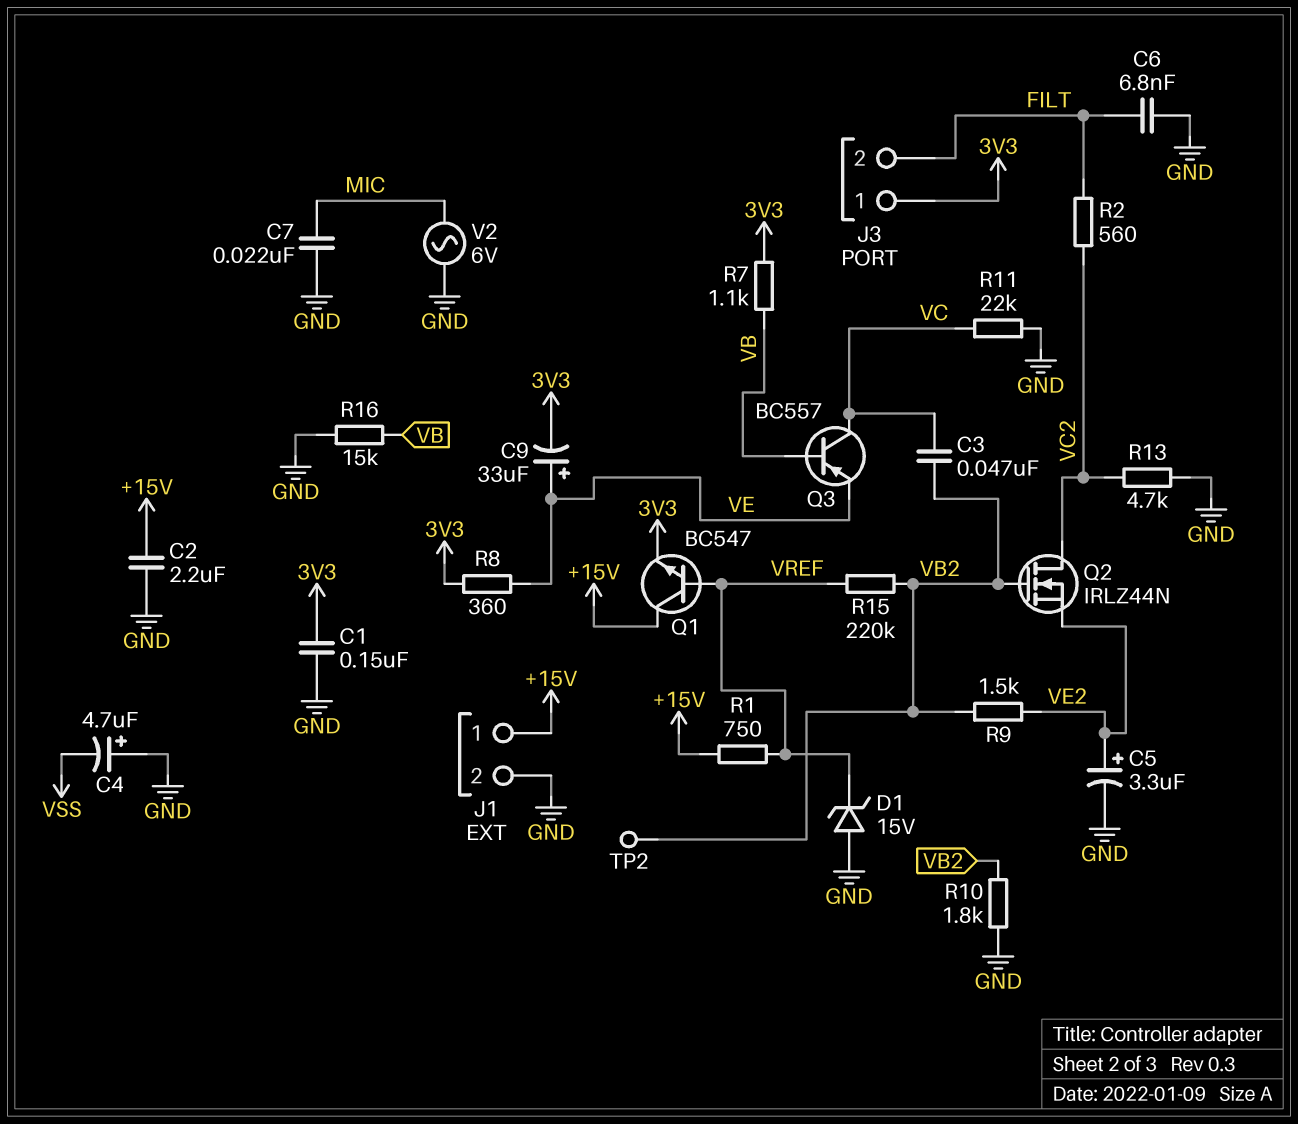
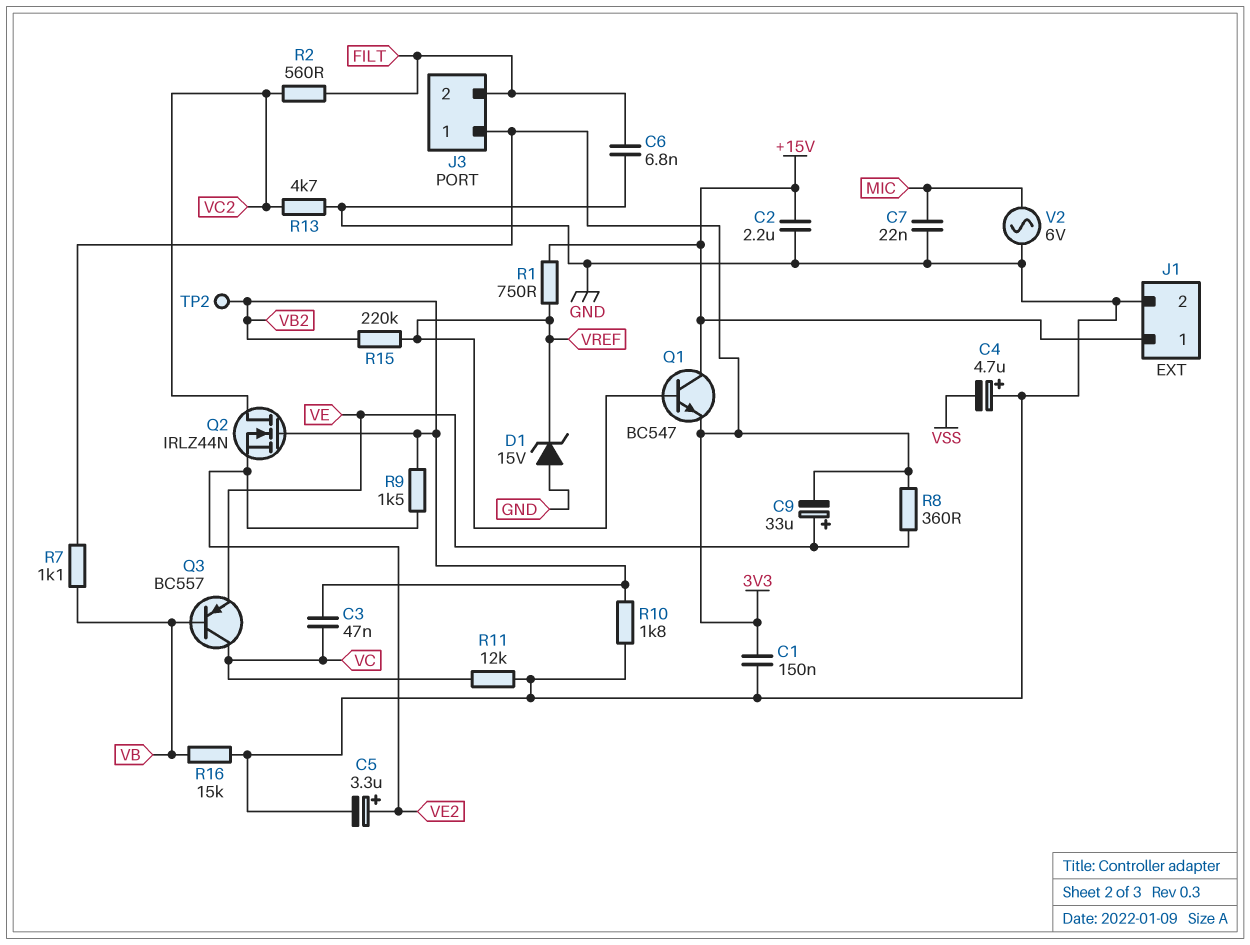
R11: 22k (GND, VC) -> 12k (GND, VC)

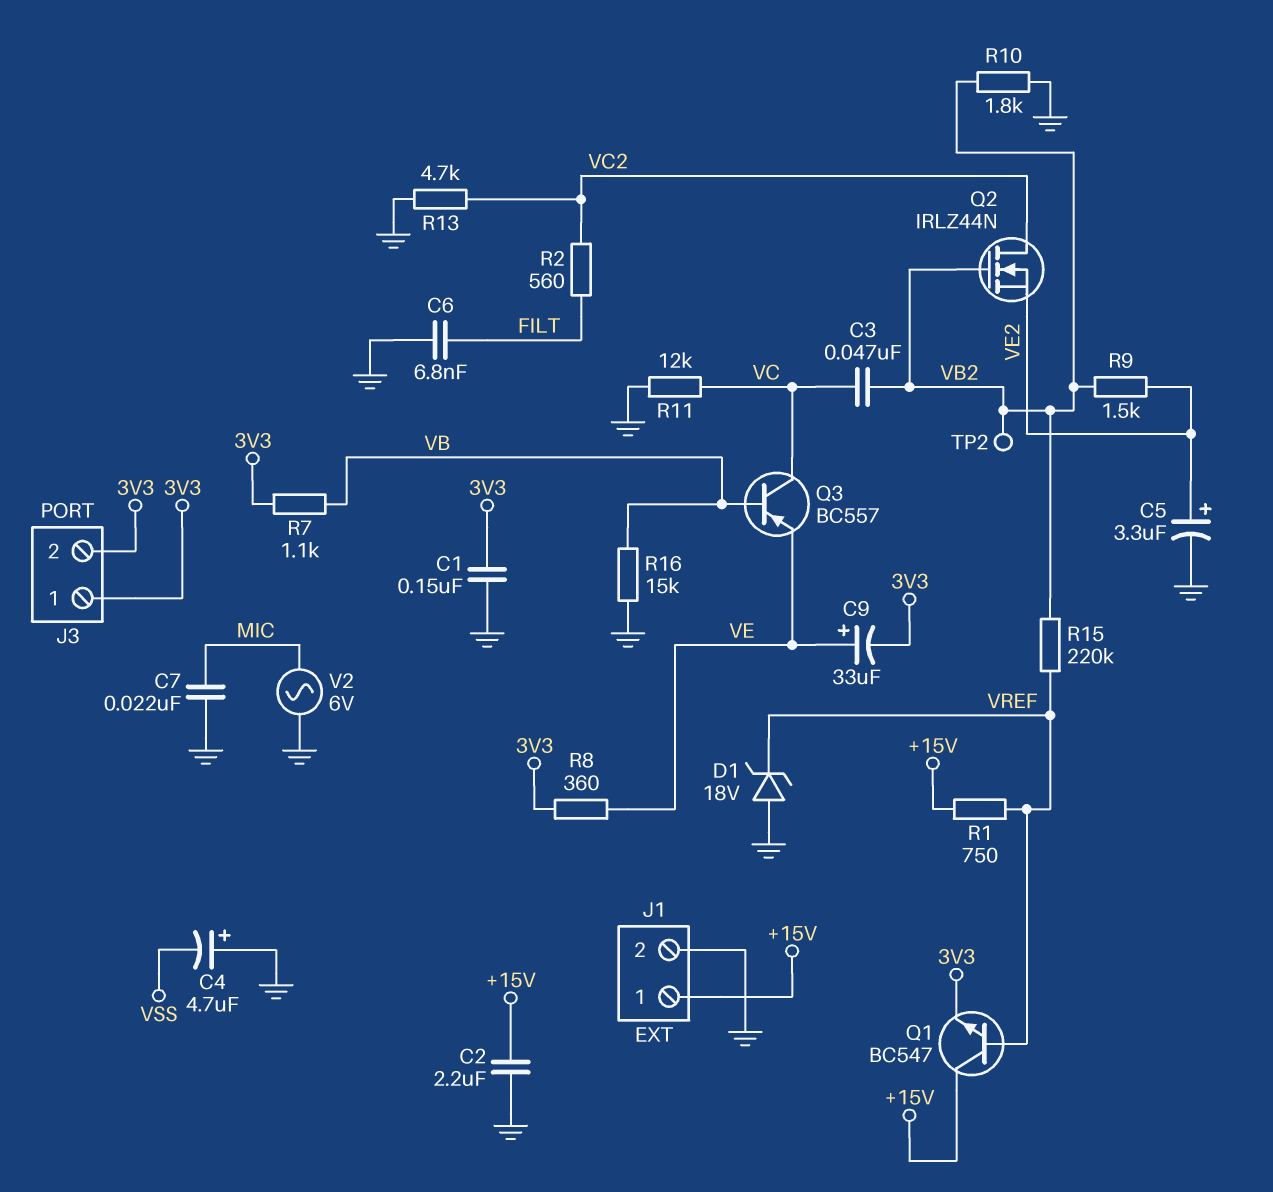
D1: zener 15V (A GND, K VREF) -> zener 18V (A GND, K VREF)
J3 pin 2: FILT -> 3V3

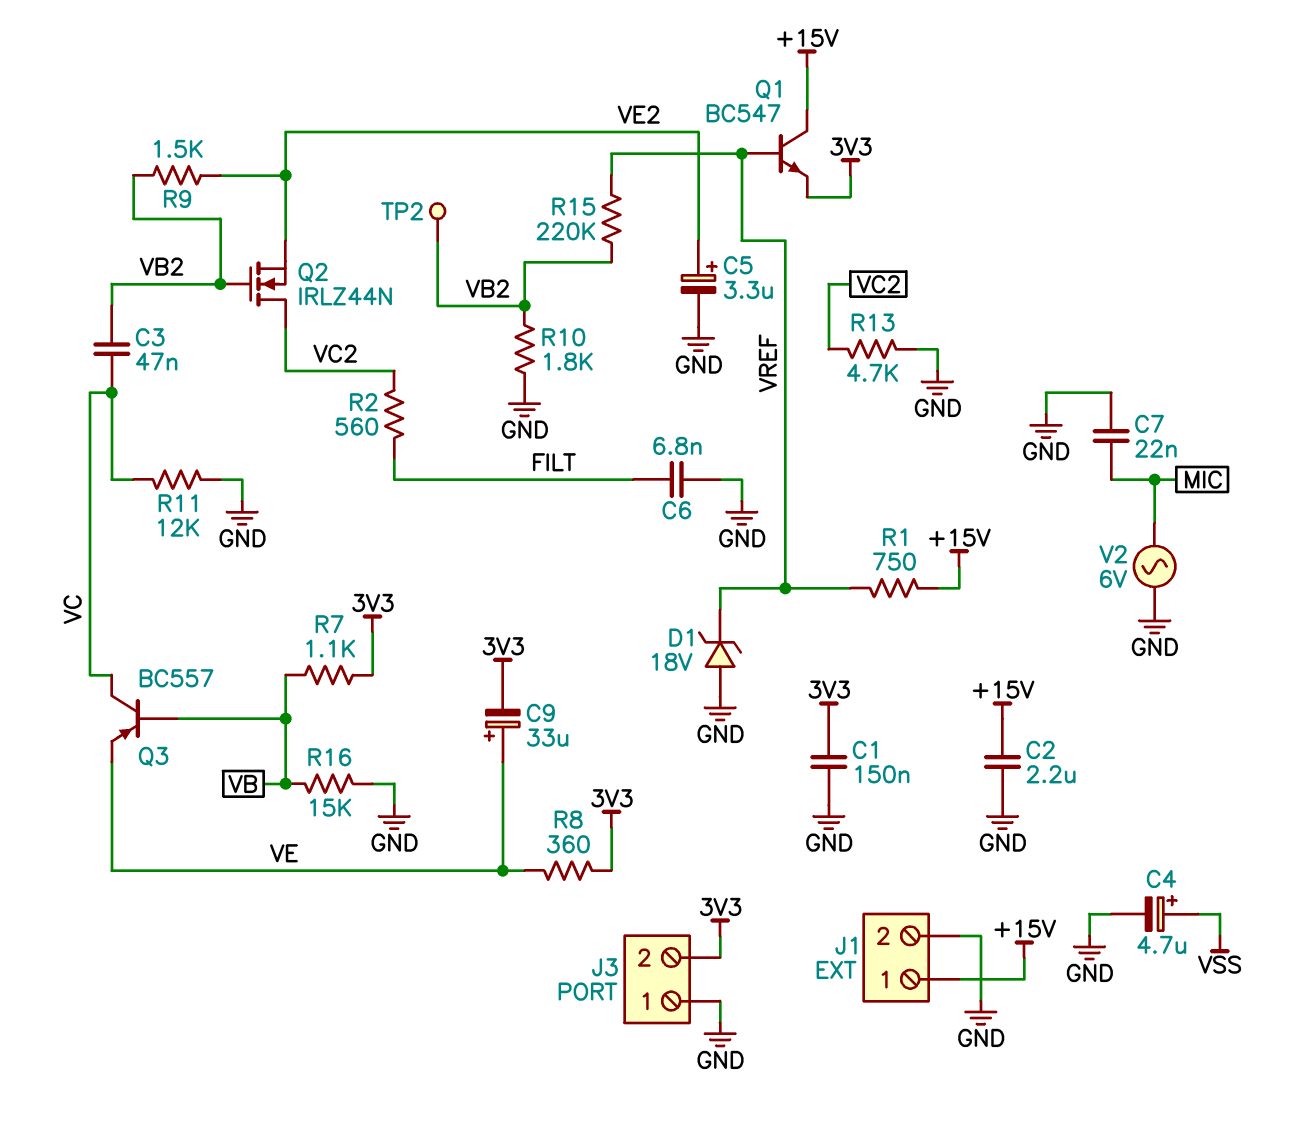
C4: 4.7uF (plus GND, minus VSS) -> 4.7uF (plus VSS, minus GND)
J3 pin 1: 3V3 -> GND

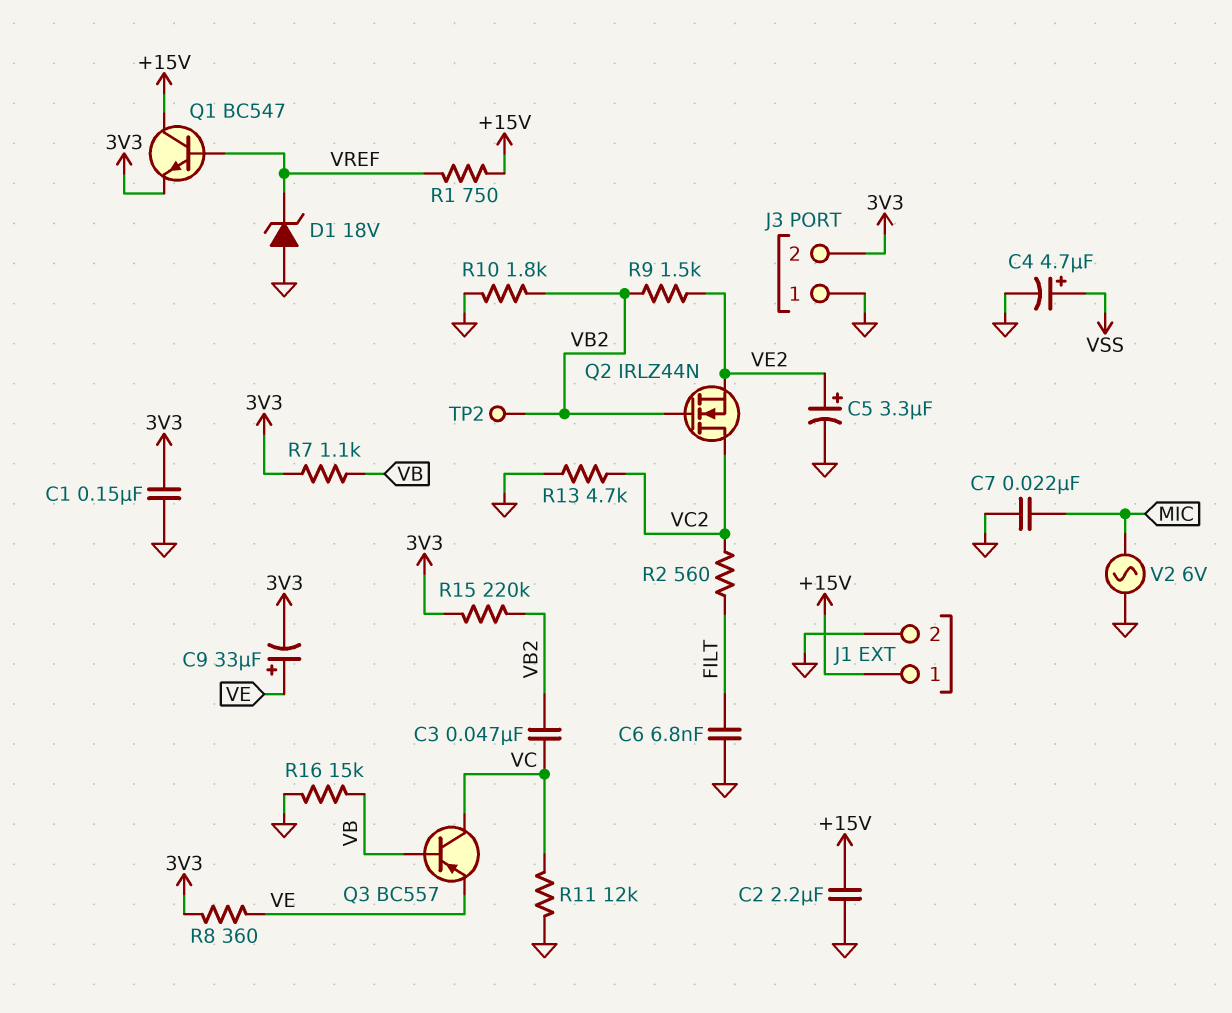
R15: 220k (VB2, VREF) -> 220k (3V3, VB2)

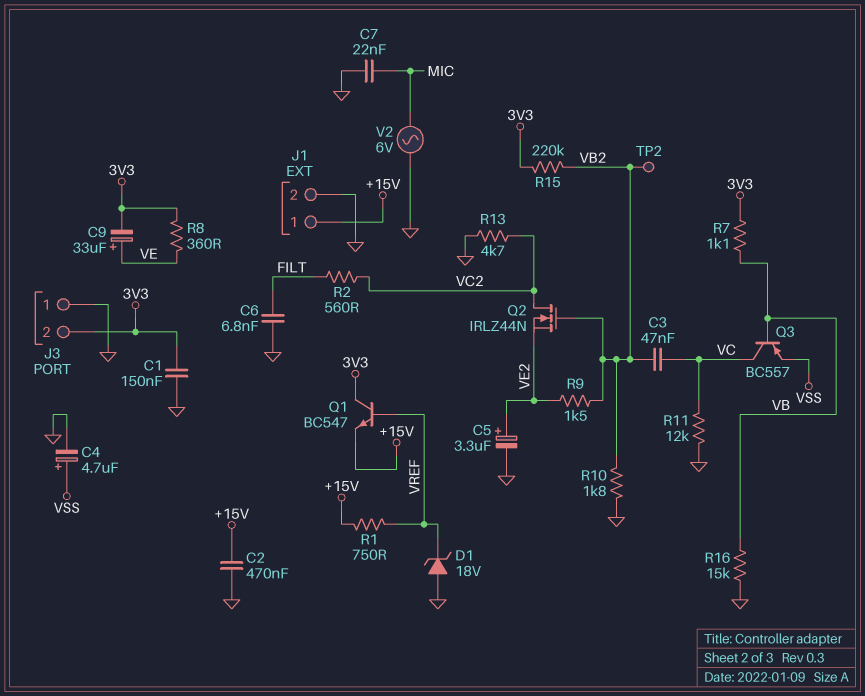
C2: 2.2uF (+15V, GND) -> 470nF (+15V, GND)
Q1: NPN BC547 (B VREF, C +15V, E 3V3) -> NPN BC547 (B VREF, C 3V3, E +15V)
Q3: PNP BC557 (B VB, C VC, E VE) -> PNP BC557 (B VB, C VC, E VSS)

